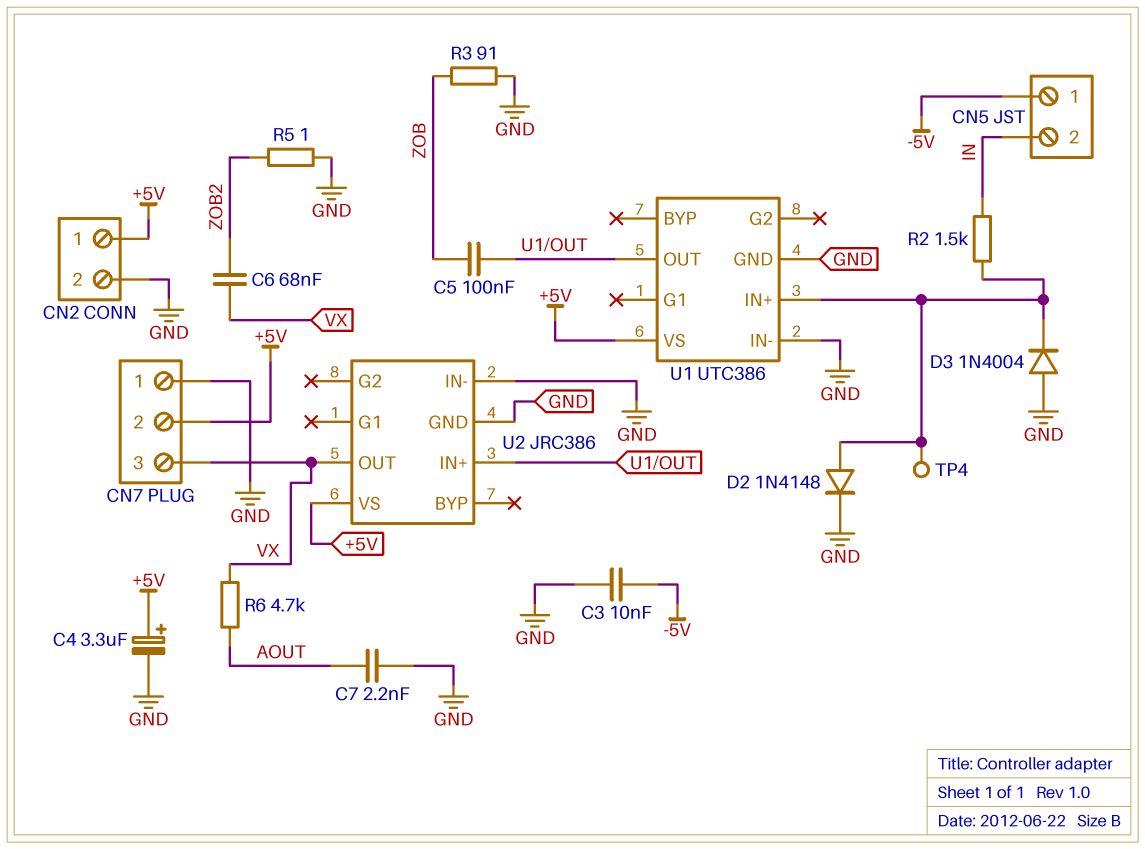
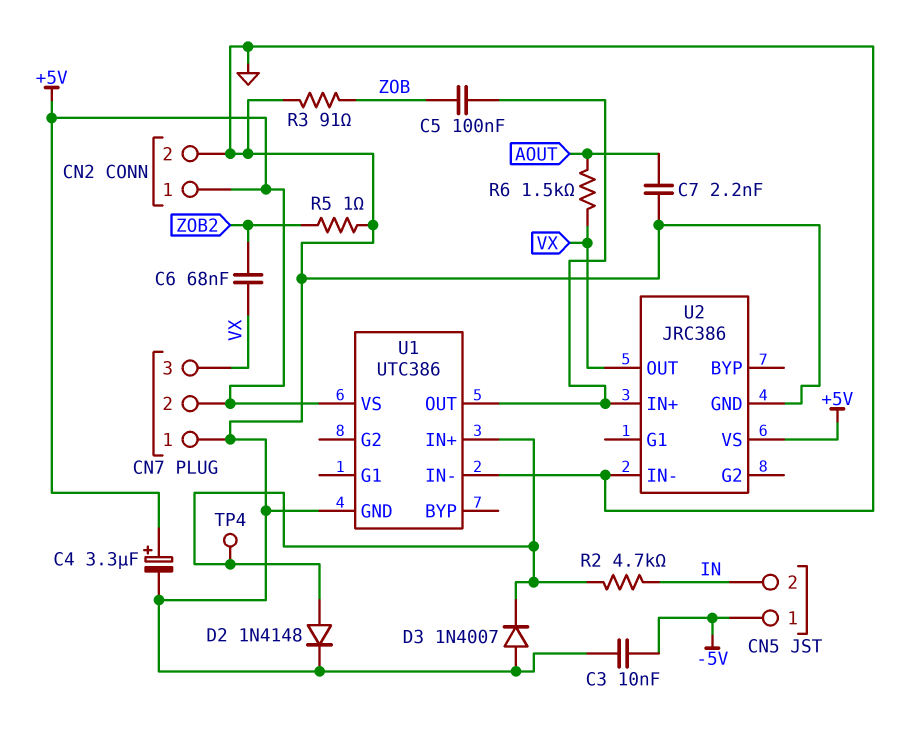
D3: diode 1N4004 (A GND, K U1/IN+) -> diode 1N4007 (A GND, K U1/IN+)
R2: 1.5k (IN, U1/IN+) -> 4.7k (IN, U1/IN+)
R6: 4.7k (AOUT, VX) -> 1.5k (AOUT, VX)

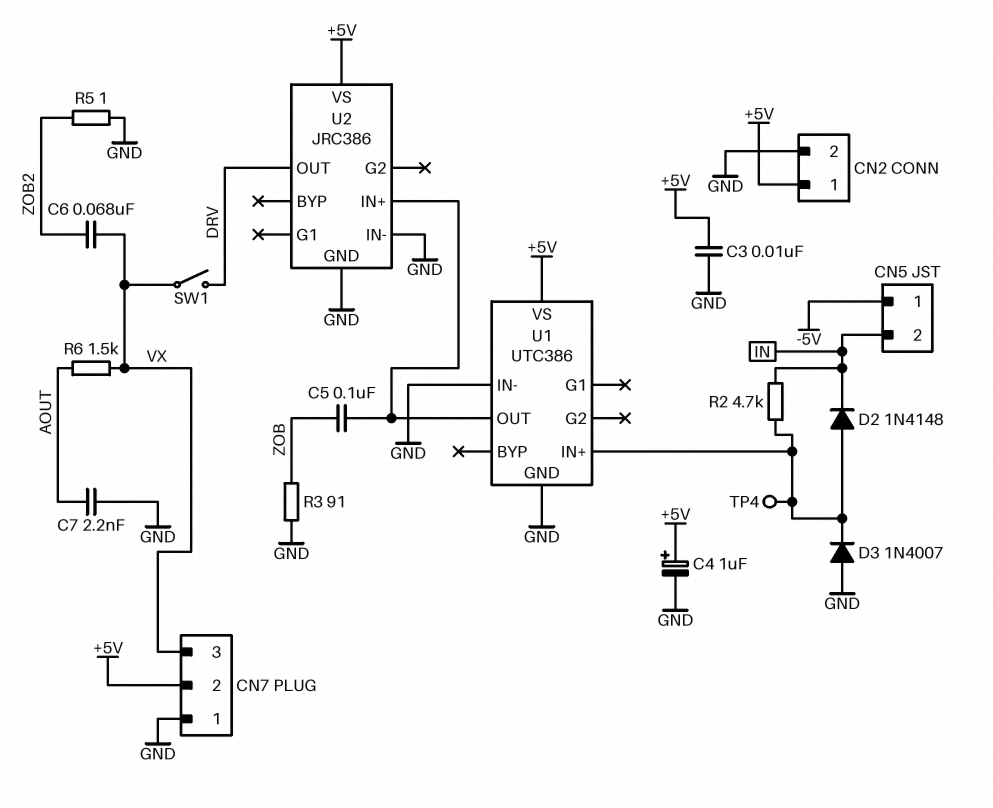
C3: 10nF (-5V, GND) -> 10nF (+5V, GND)
C4: 3.3uF (plus +5V, minus GND) -> 1uF (plus +5V, minus GND)
D2: diode 1N4148 (A U1/IN+, K GND) -> diode 1N4148 (A U1/IN+, K IN)
SW1: none -> switch (DRV, VX)
U2 pin OUT: VX -> DRV

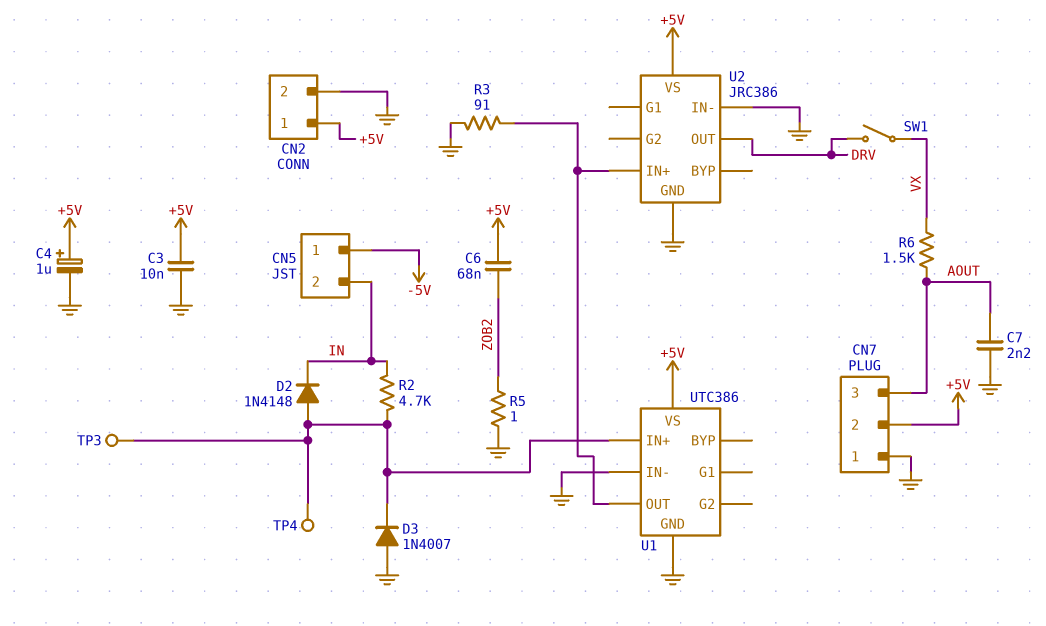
C5: 100nF (U1/OUT, ZOB) -> none
C6: 68nF (VX, ZOB2) -> 68nF (+5V, ZOB2)
CN7 pin 3: VX -> AOUT
R3: 91 (GND, ZOB) -> 91 (GND, U1/OUT)
TP3: none -> test point (U1/IN+)

